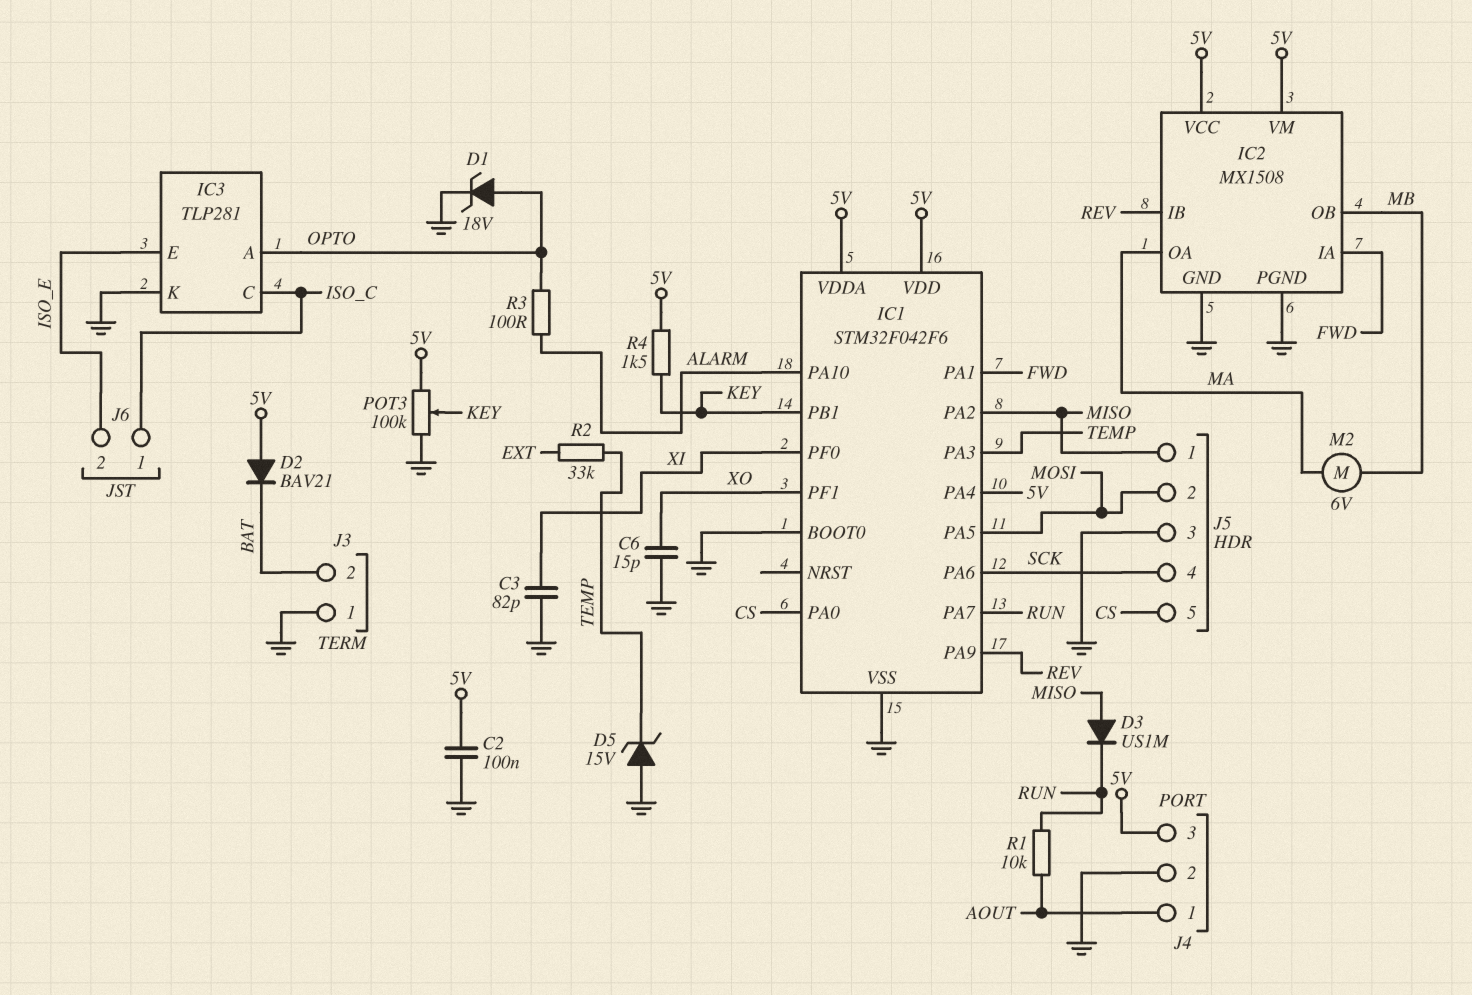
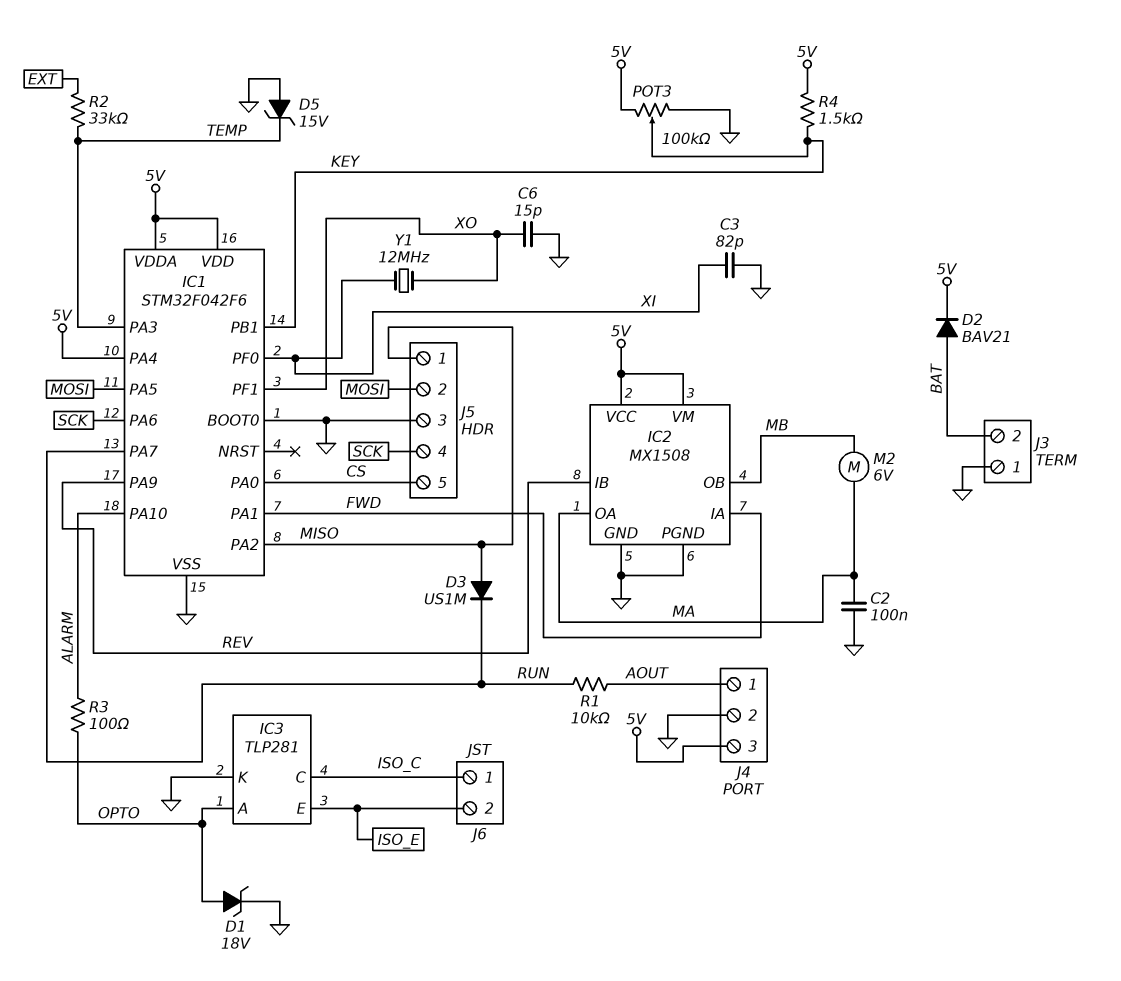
C2: 100nF (5V, GND) -> 100nF (GND, MA)
D2: diode BAV21 (A 5V, K BAT) -> diode BAV21 (A BAT, K 5V)
Y1: none -> 12MHz (XI, XO)

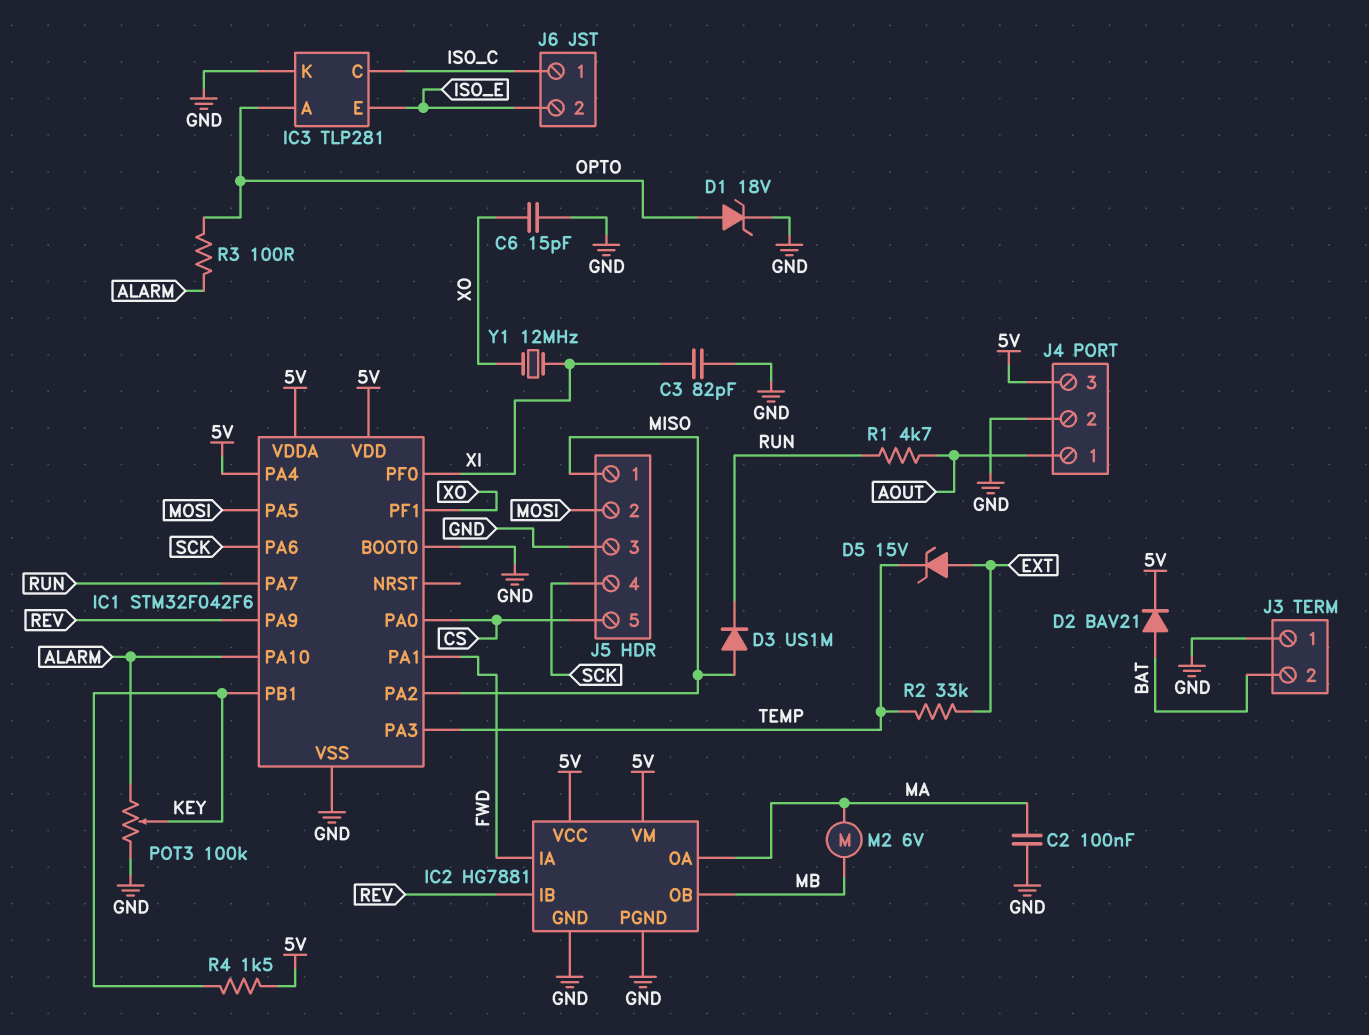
D5: zener 15V (A GND, K TEMP) -> zener 15V (A EXT, K TEMP)
IC2: MX1508 -> HG7881
POT3: 100k (5V, GND, wiper KEY) -> 100k (ALARM, GND, wiper KEY)
R1: 10k (AOUT, RUN) -> 4.7k (AOUT, RUN)

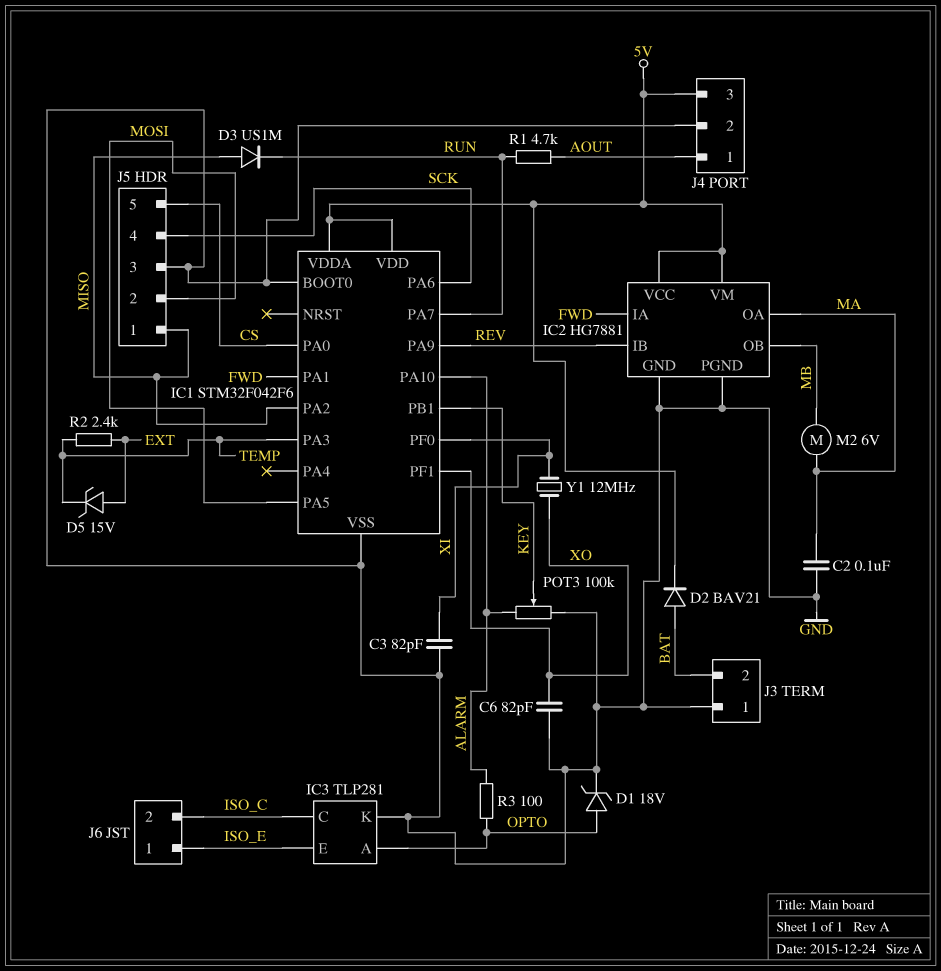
C6: 15pF (GND, XO) -> 82pF (GND, XO)
IC1 pin PA4: 5V -> none
J6 pin 1: ISO_C -> ISO_E
J6 pin 2: ISO_E -> ISO_C
R2: 33k (EXT, TEMP) -> 2.4k (EXT, TEMP)
R4: 1.5k (5V, KEY) -> none

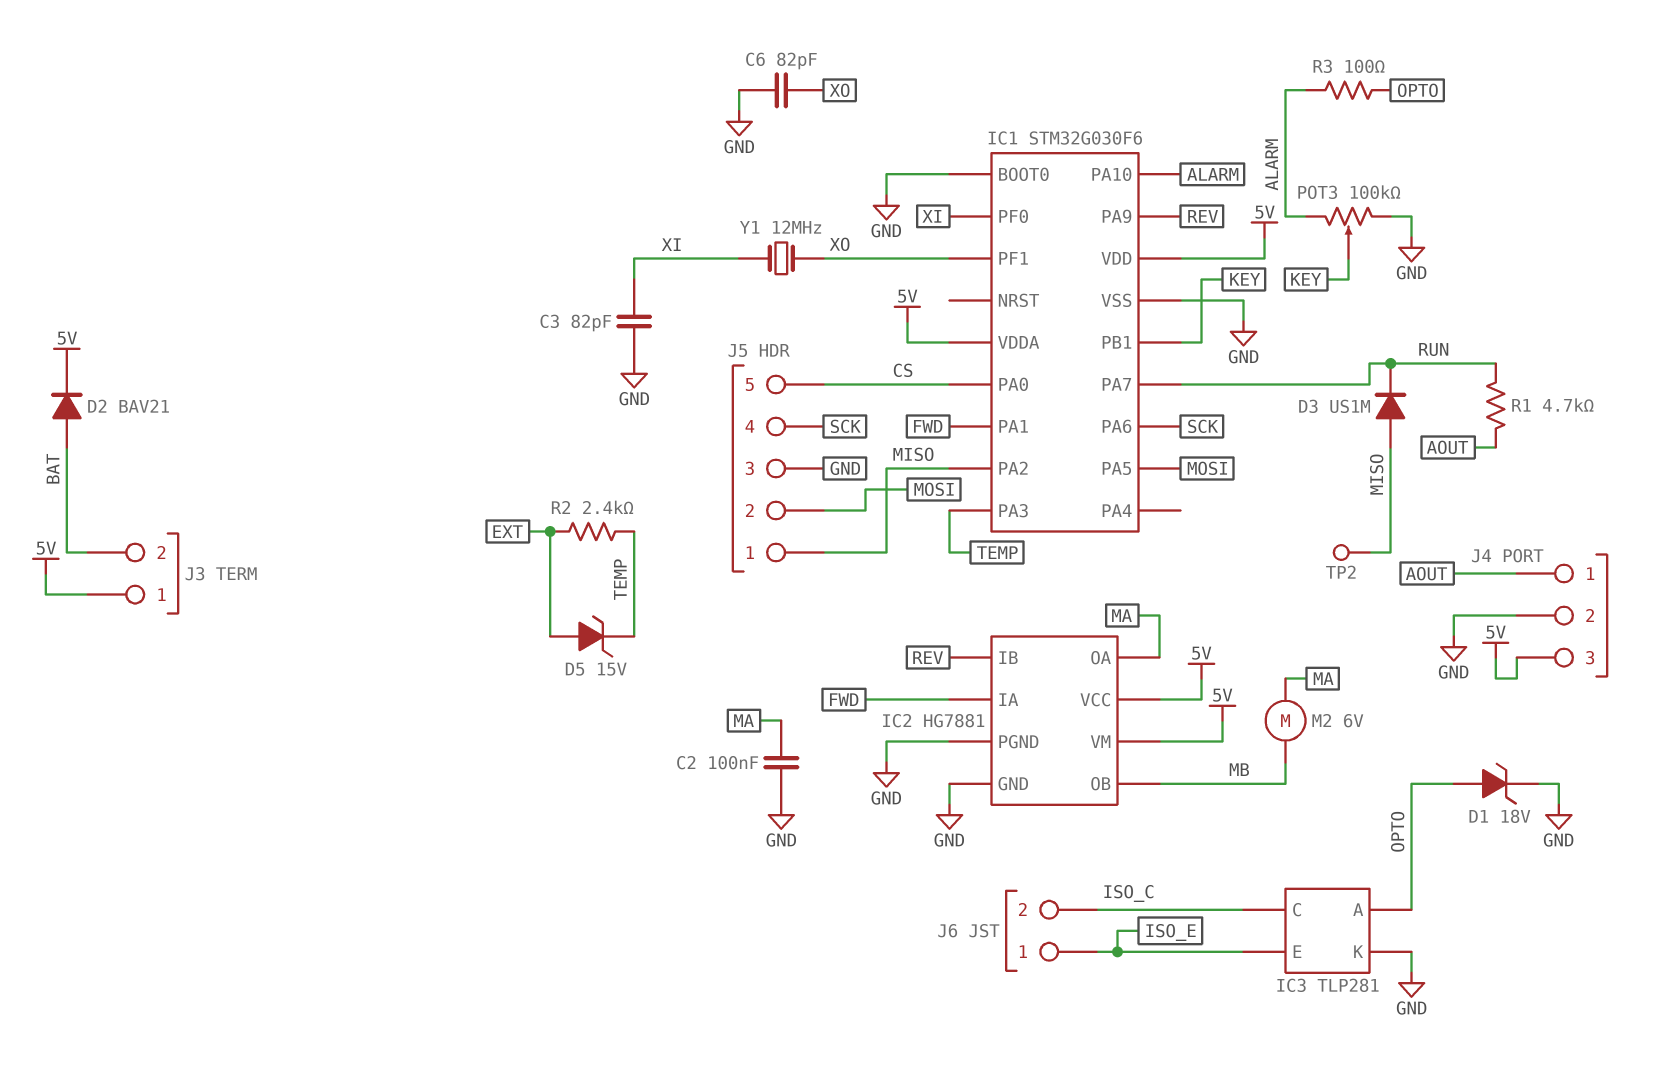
IC1: STM32F042F6 -> STM32G030F6
J3 pin 1: GND -> 5V
TP2: none -> test point (MISO)

